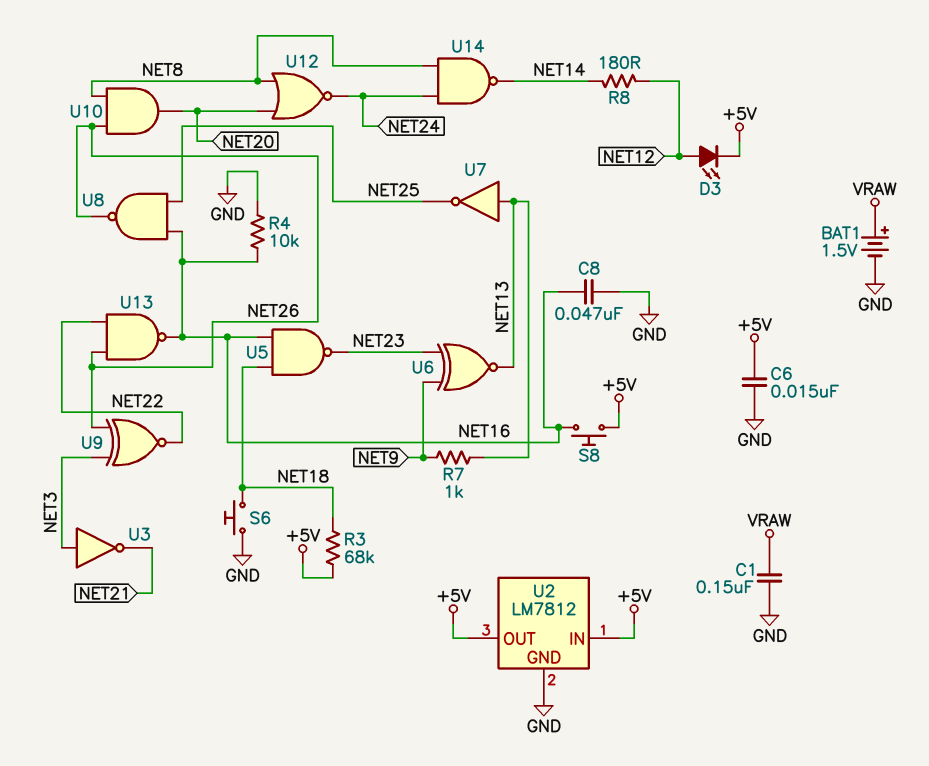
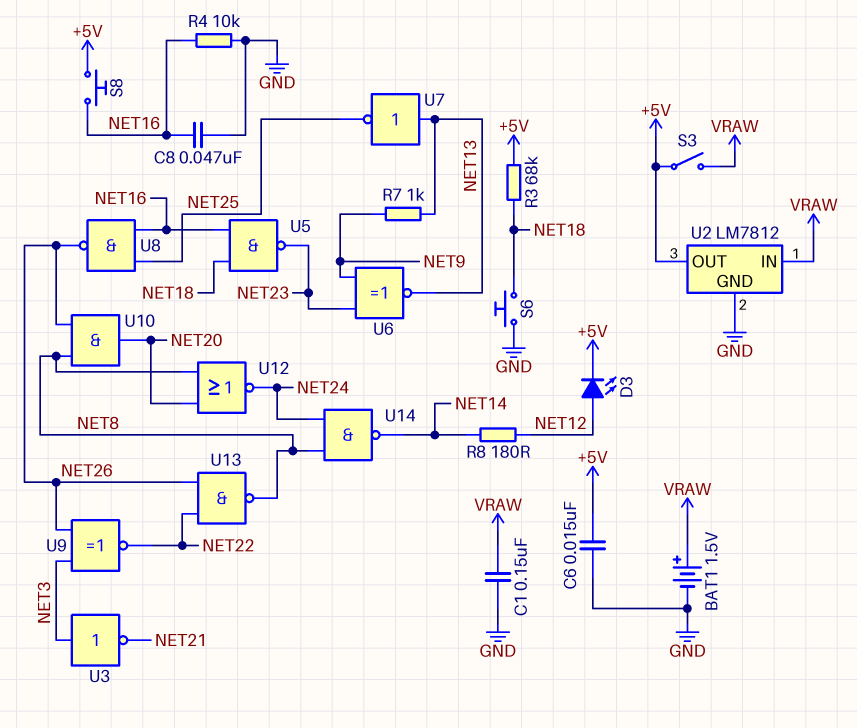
S3: none -> switch (+5V, VRAW)
U2 pin IN: +5V -> VRAW
U13: NAND (in NET22, in NET26, out NET16) -> NAND (in NET22, in NET26, out NET8)

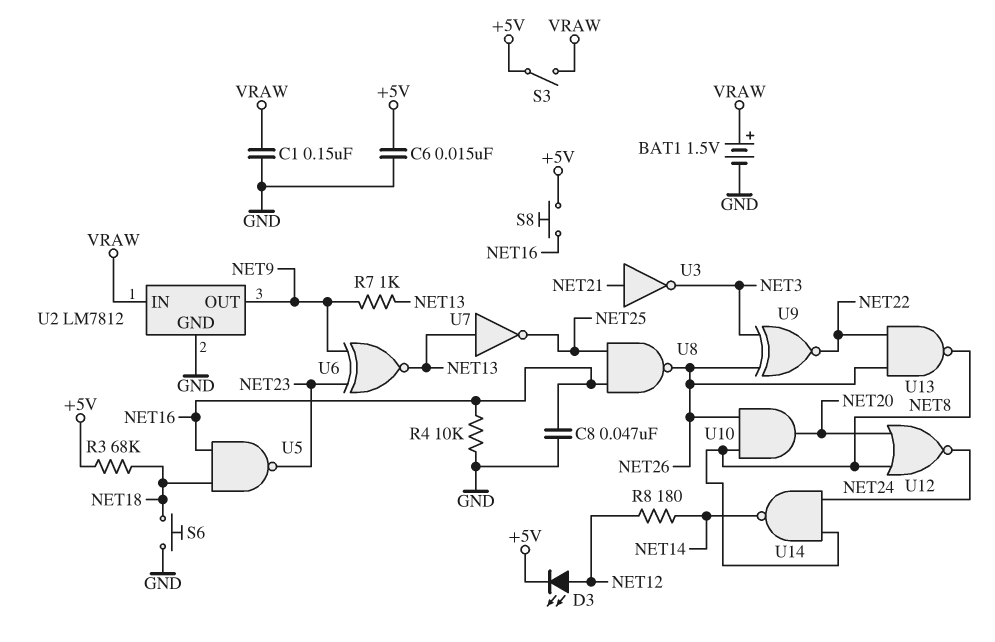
U2 pin OUT: +5V -> NET9
U3: NOT (in NET3, out NET21) -> NOT (in NET21, out NET3)

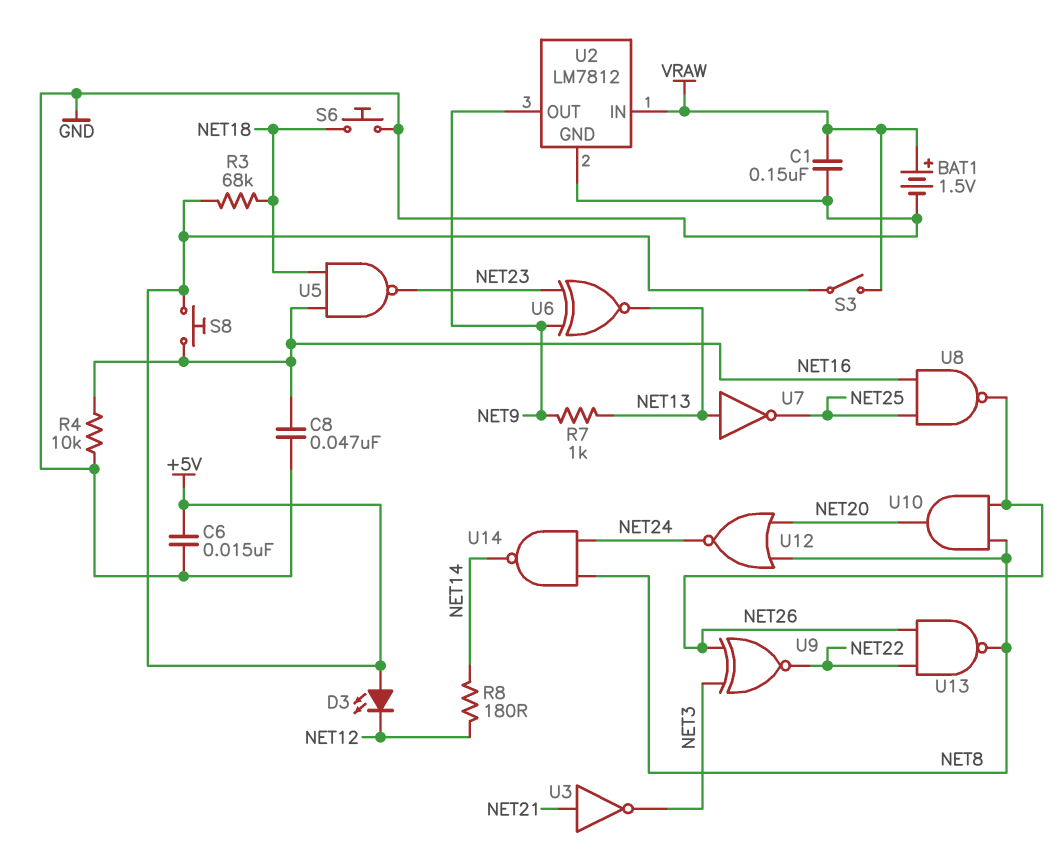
D3: LED (A NET12, K +5V) -> LED (A +5V, K NET12)

